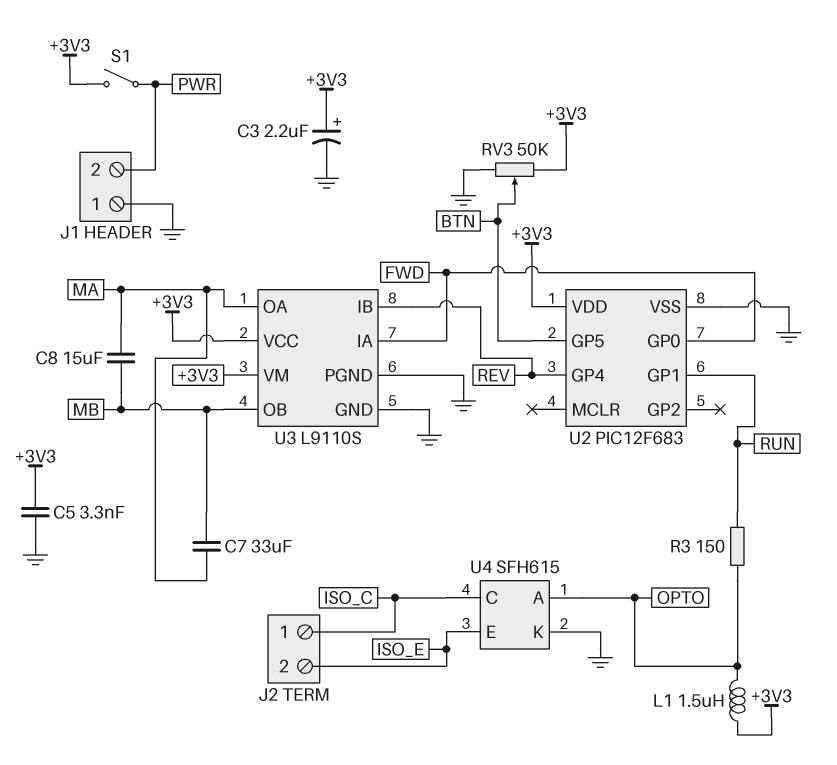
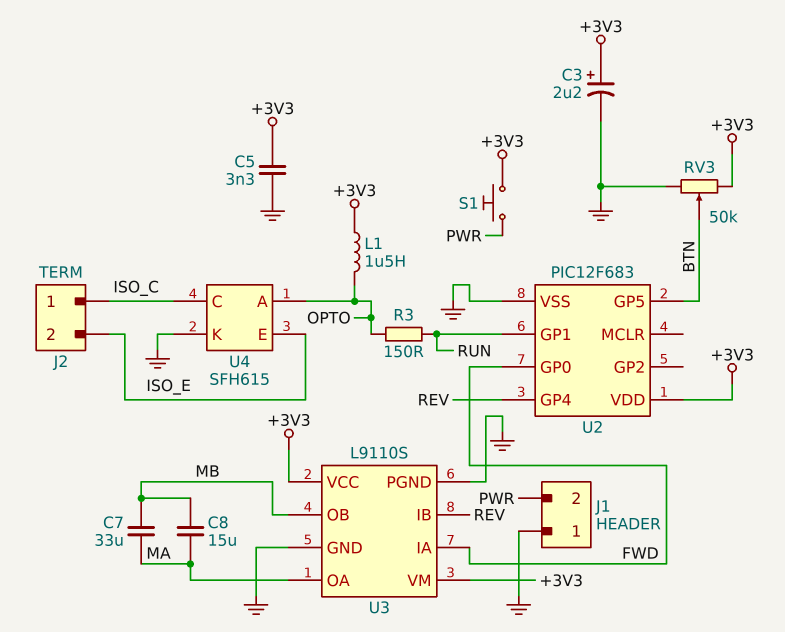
S1: switch (+3V3, PWR) -> button (+3V3, PWR)

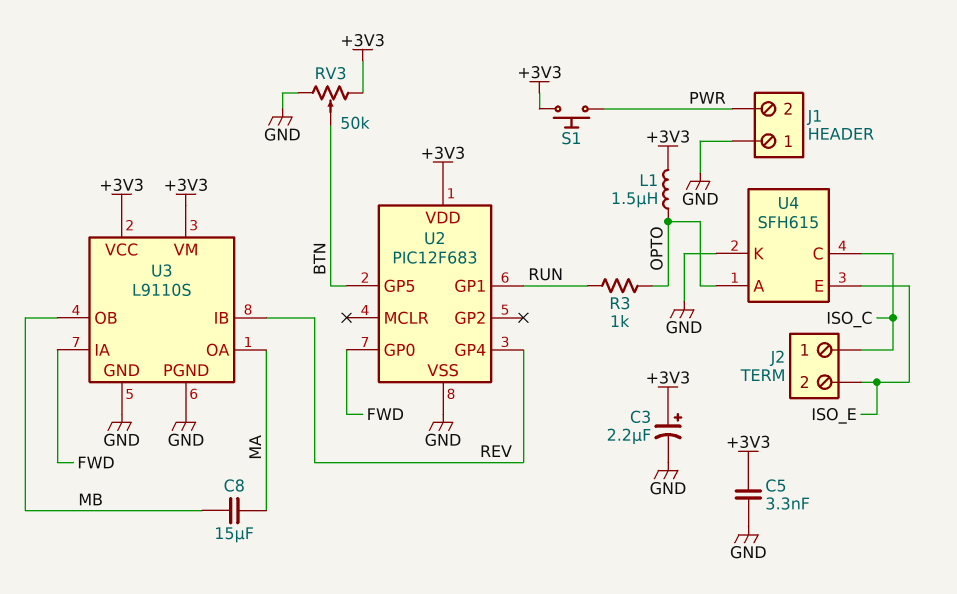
C7: 33uF (MA, MB) -> none
R3: 150 (OPTO, RUN) -> 1k (OPTO, RUN)

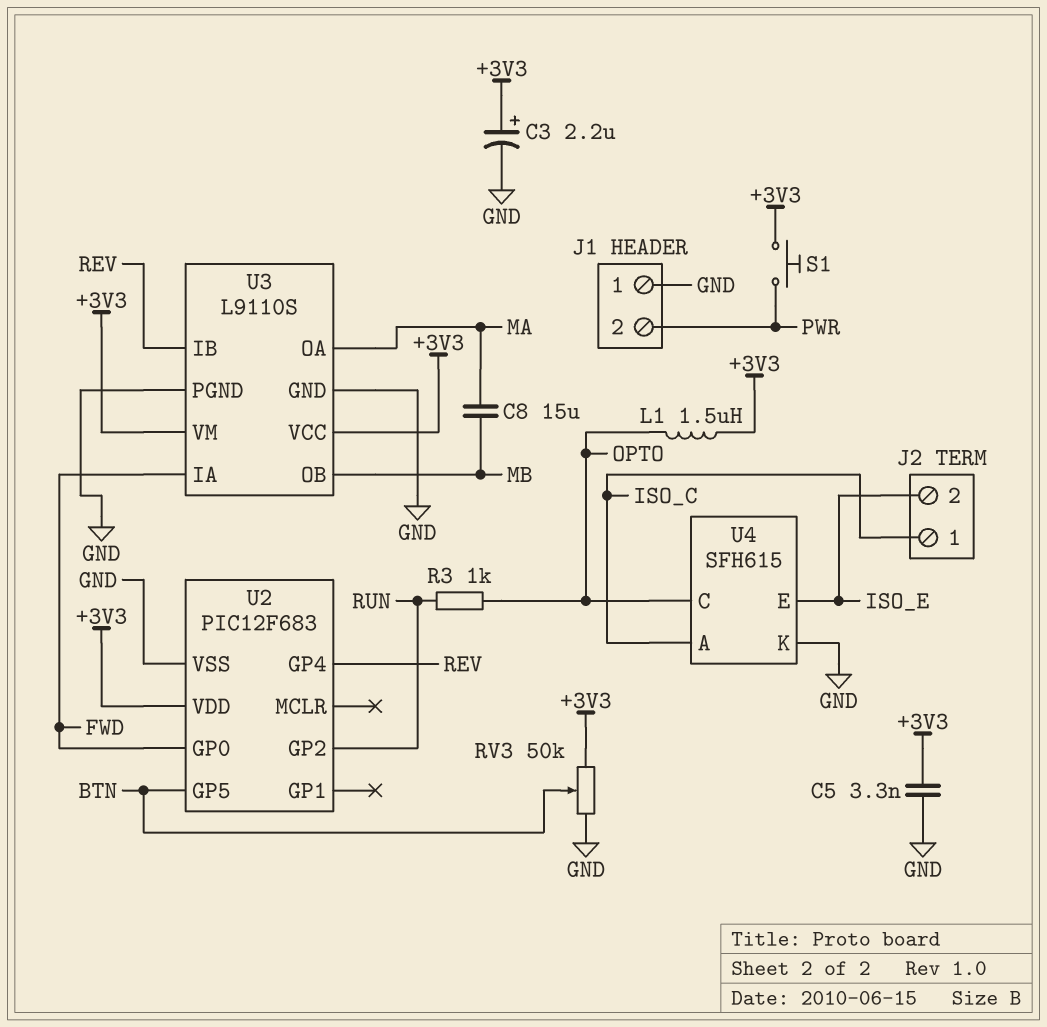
U2 pin GP1: RUN -> none
U2 pin GP2: none -> RUN
U4 pin A: OPTO -> ISO_C
U4 pin C: ISO_C -> OPTO

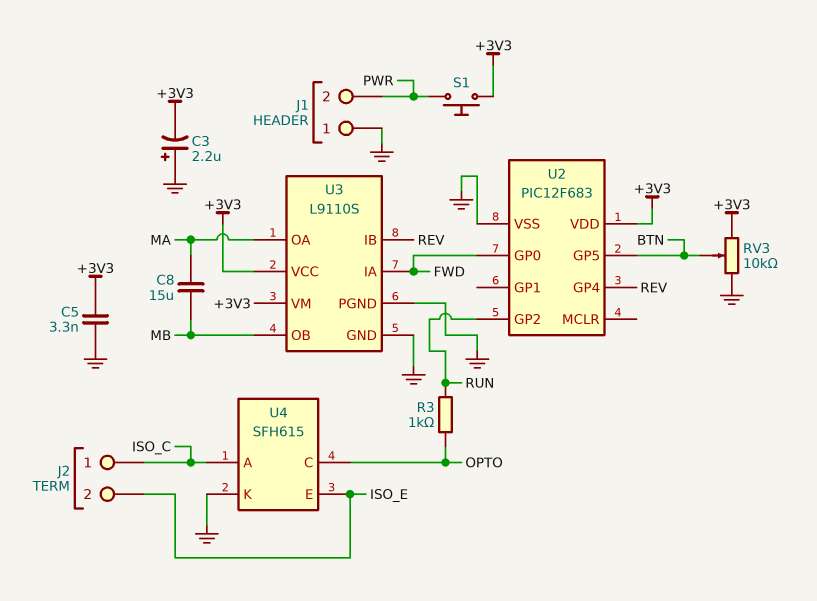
C3: 2.2uF (plus +3V3, minus GND) -> 2.2uF (plus GND, minus +3V3)
L1: 1.5uH (+3V3, OPTO) -> none
RV3: 50k (+3V3, GND, wiper BTN) -> 10k (+3V3, GND, wiper BTN)

